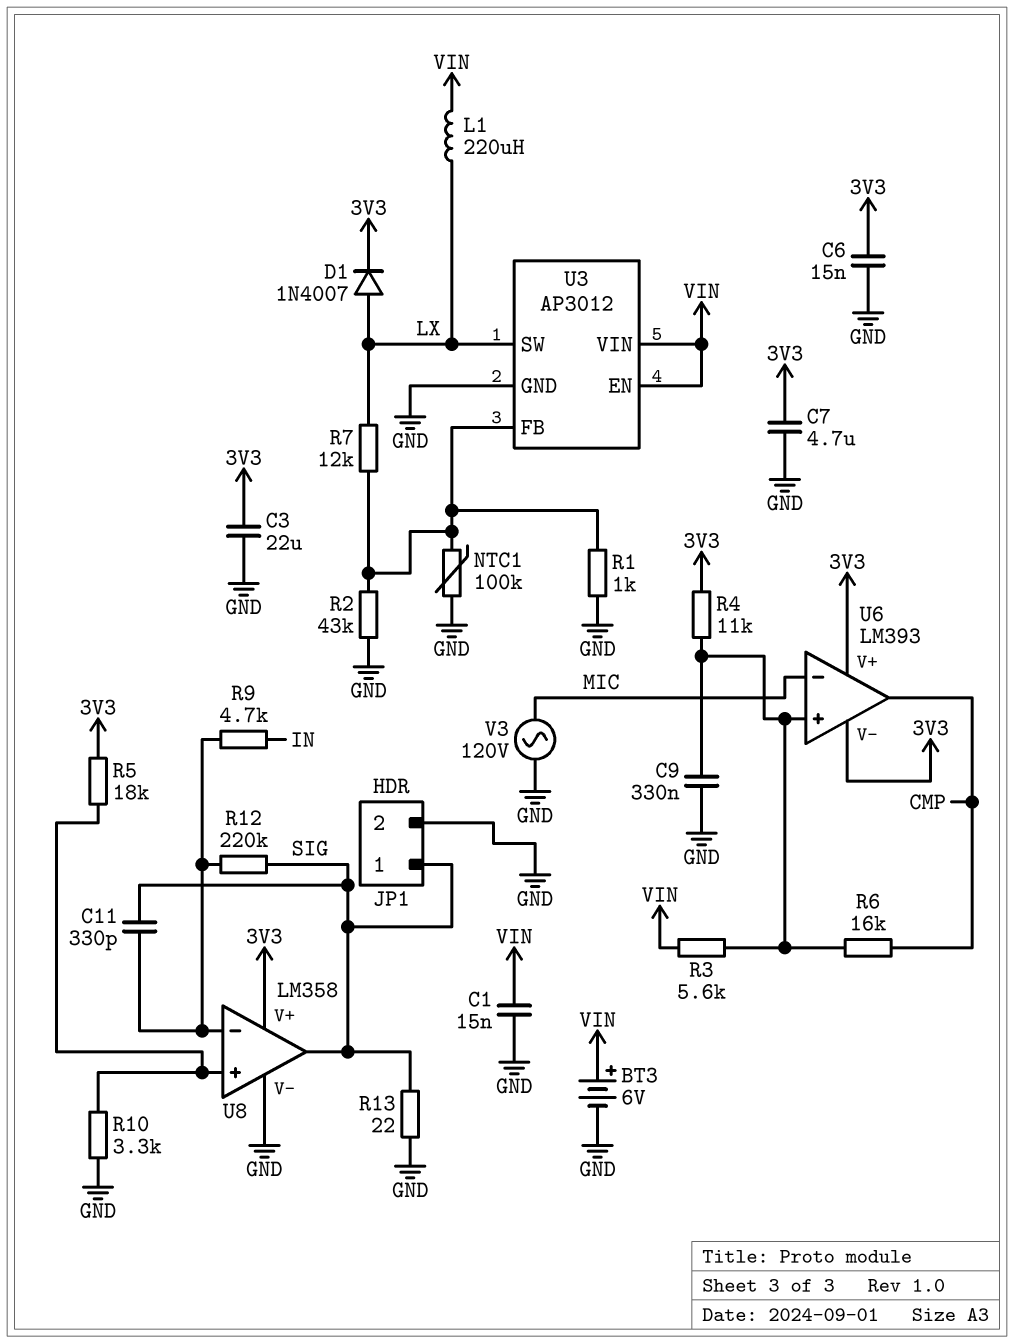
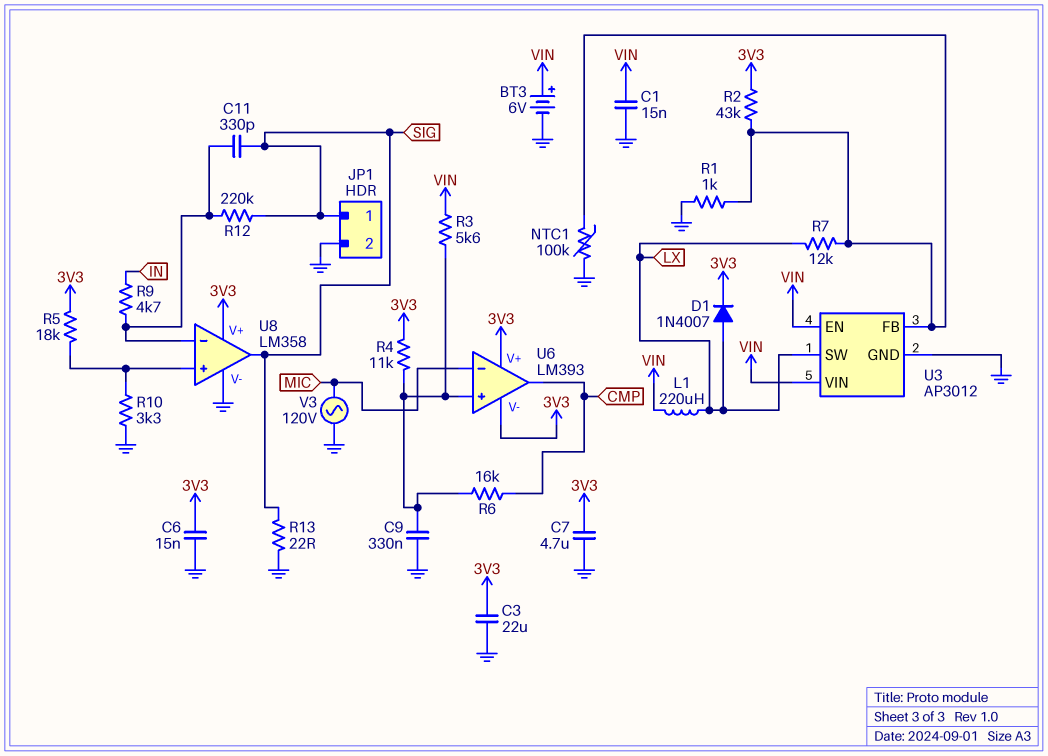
R2: 43k (GND, U3/FB) -> 43k (3V3, U3/FB)

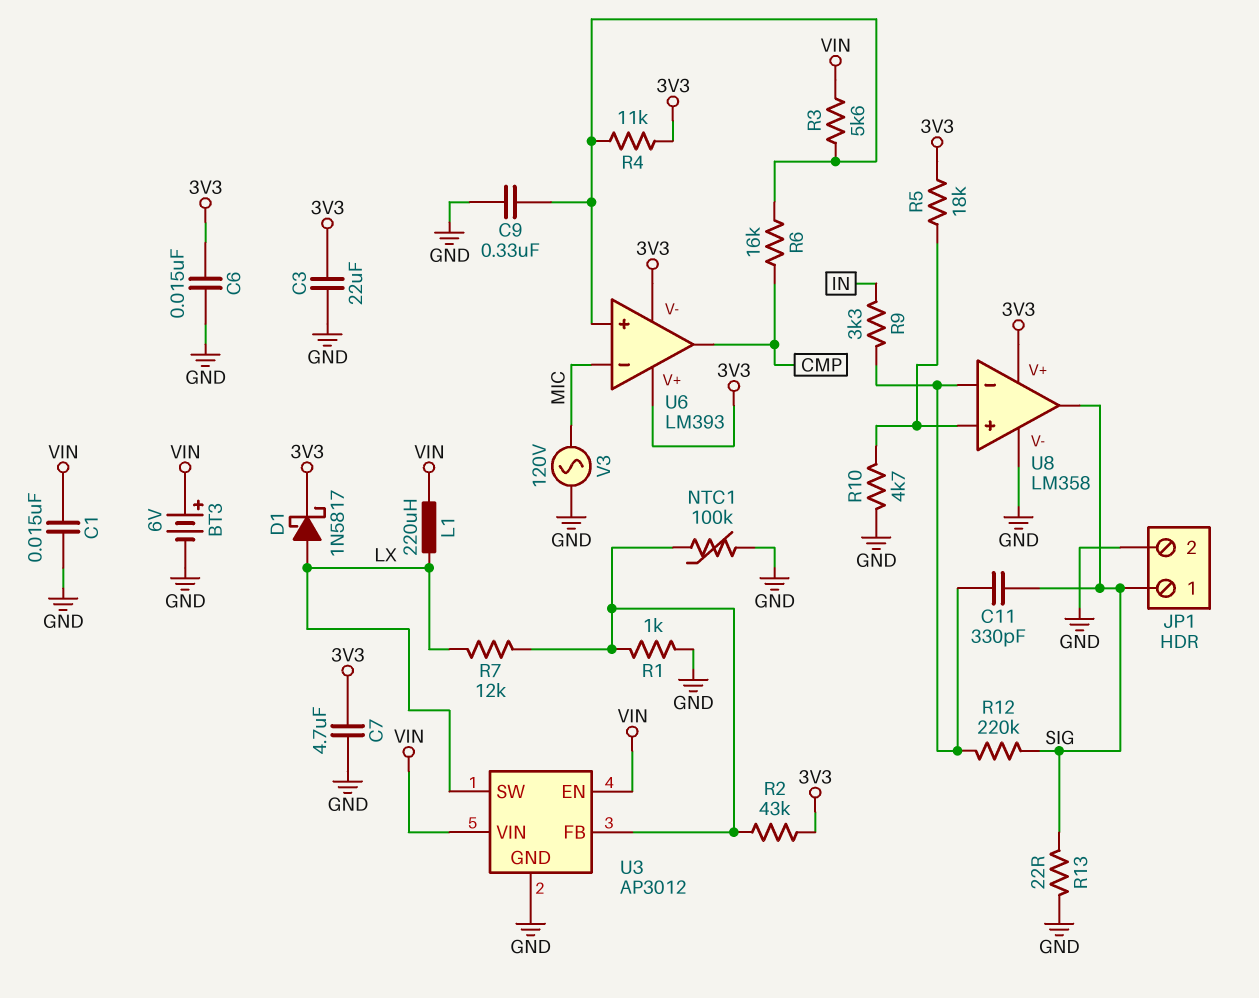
D1: diode 1N4007 (A LX, K 3V3) -> schottky 1N5817 (A LX, K 3V3)
R9: 4.7k (IN, U8/in-) -> 3.3k (IN, U8/in-)
R10: 3.3k (GND, U8/in+) -> 4.7k (GND, U8/in+)

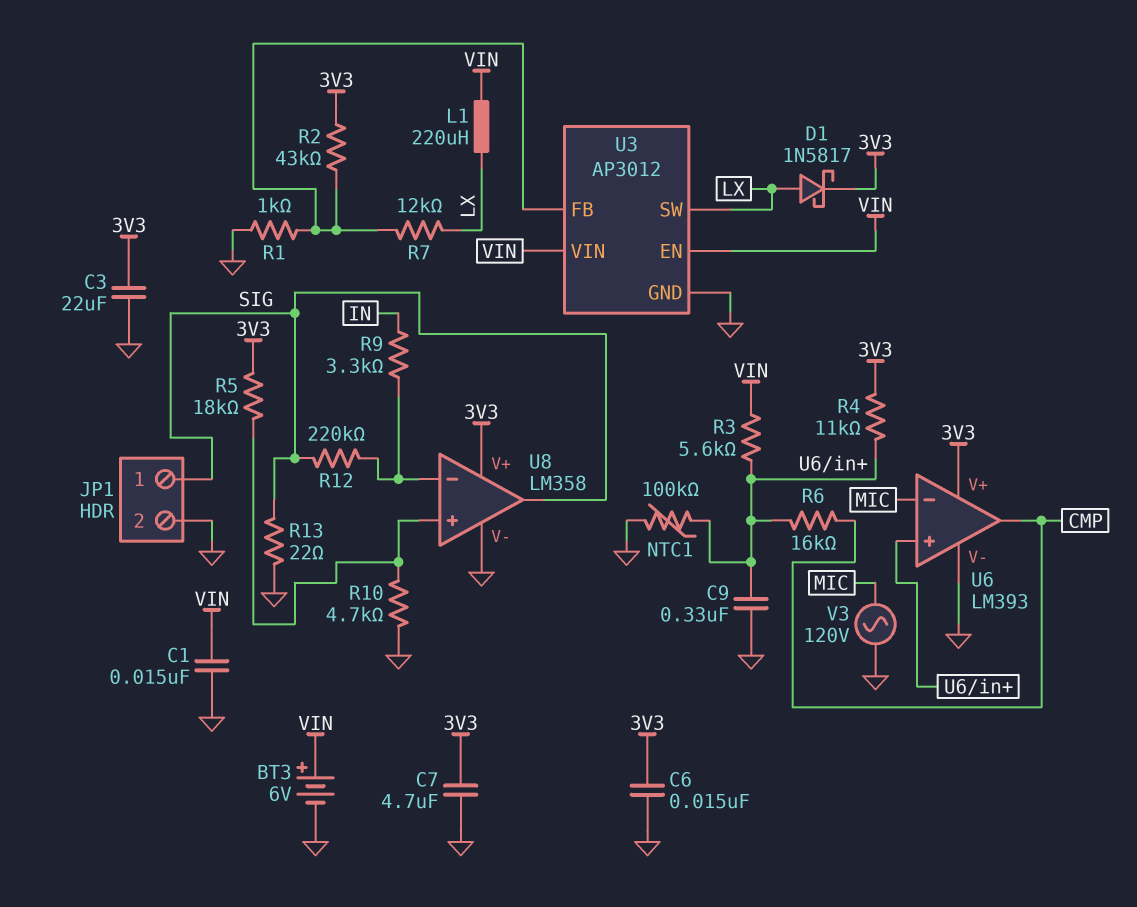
C11: 330pF (SIG, U8/in-) -> none
NTC1: 100k (GND, U3/FB) -> 100k (GND, U6/in+)
U6 pin V-: 3V3 -> GND

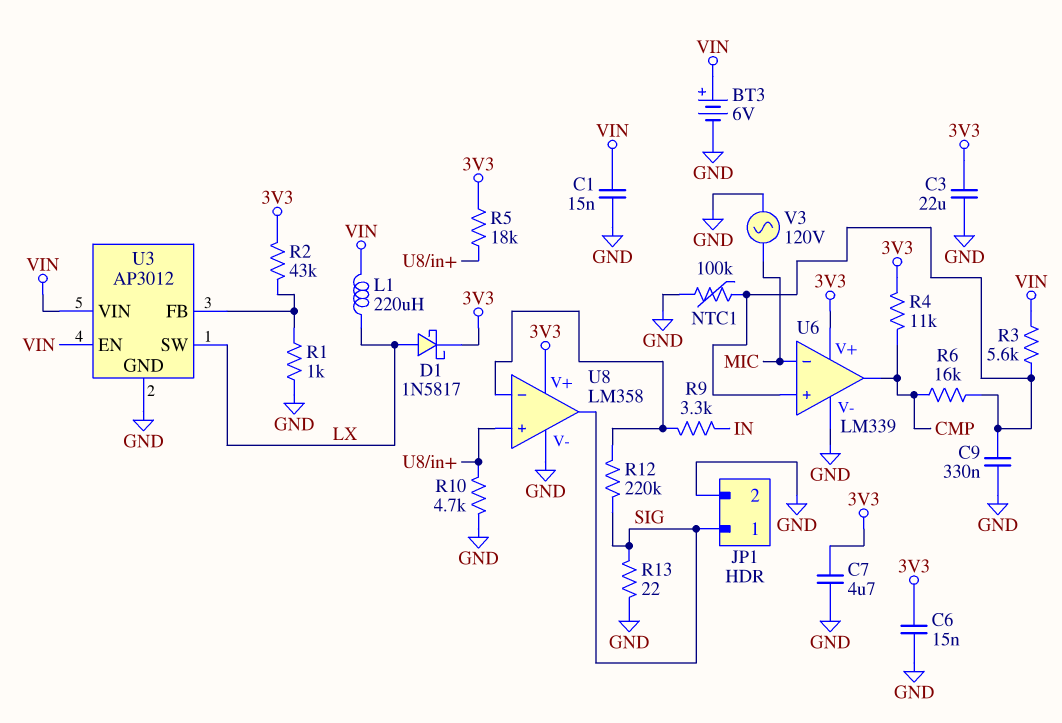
R4: 11k (3V3, U6/in+) -> 11k (3V3, CMP)
R7: 12k (LX, U3/FB) -> none
U6: LM393 -> LM339

